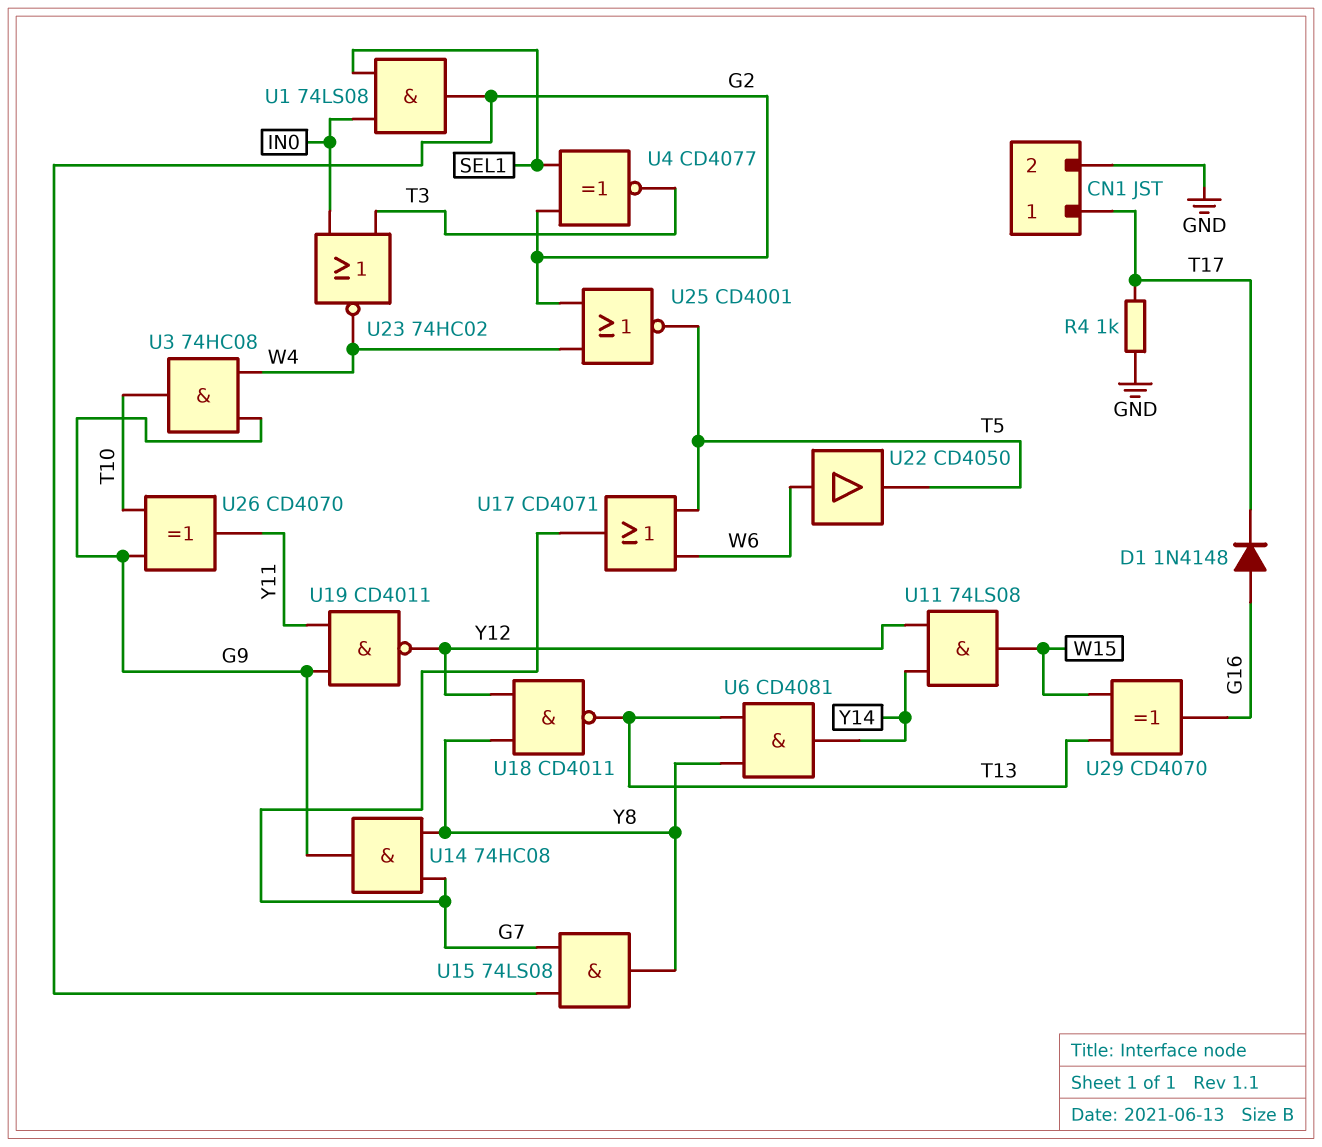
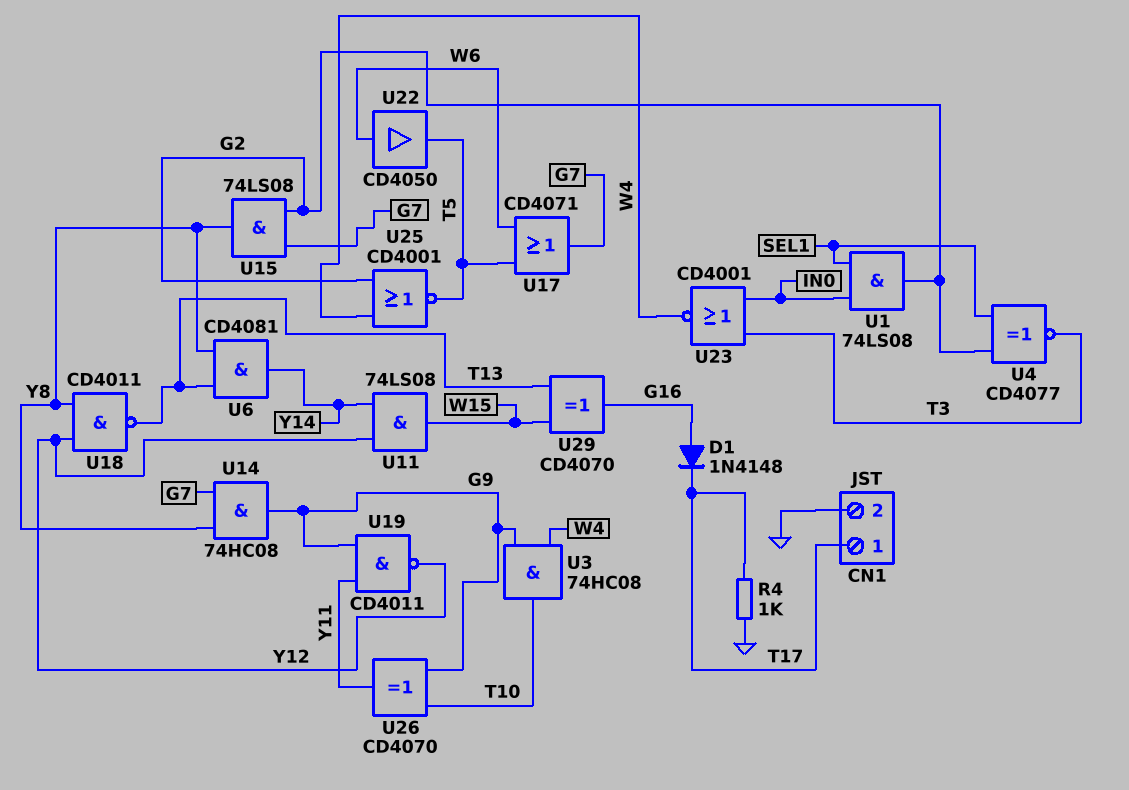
U23: NOR 74HC02 (in IN0, in T3, out W4) -> NOR CD4001 (in IN0, in T3, out W4)

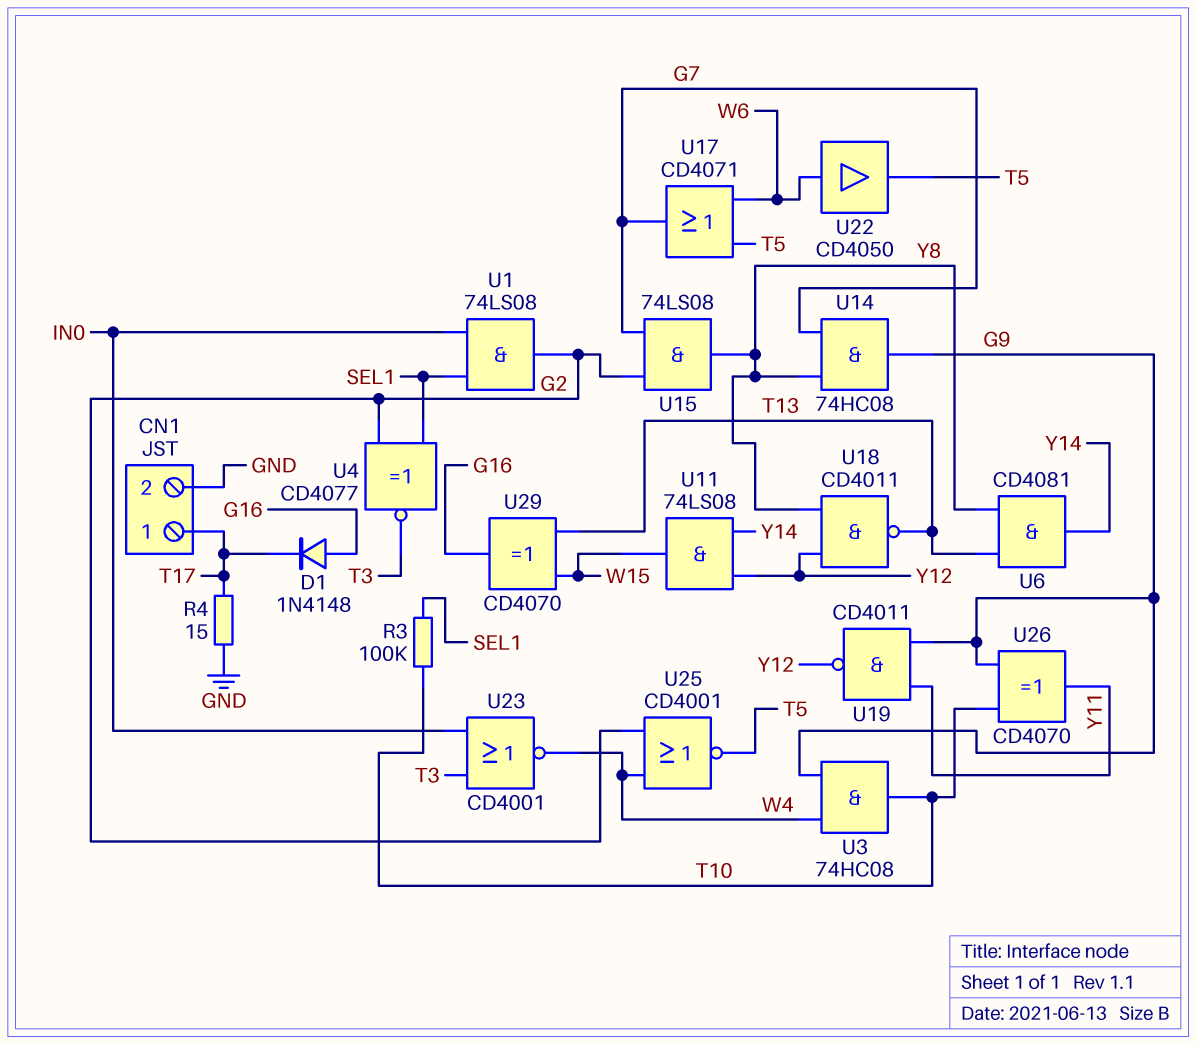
R3: none -> 100k (SEL1, T10)
R4: 1k (GND, T17) -> 15 (GND, T17)

